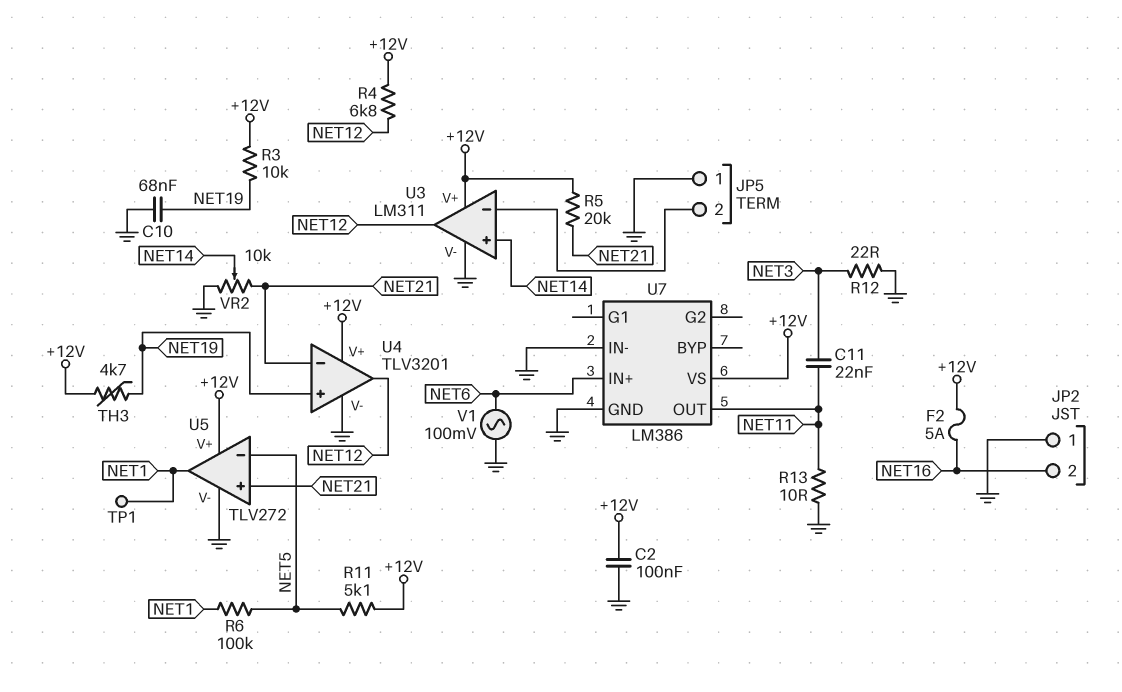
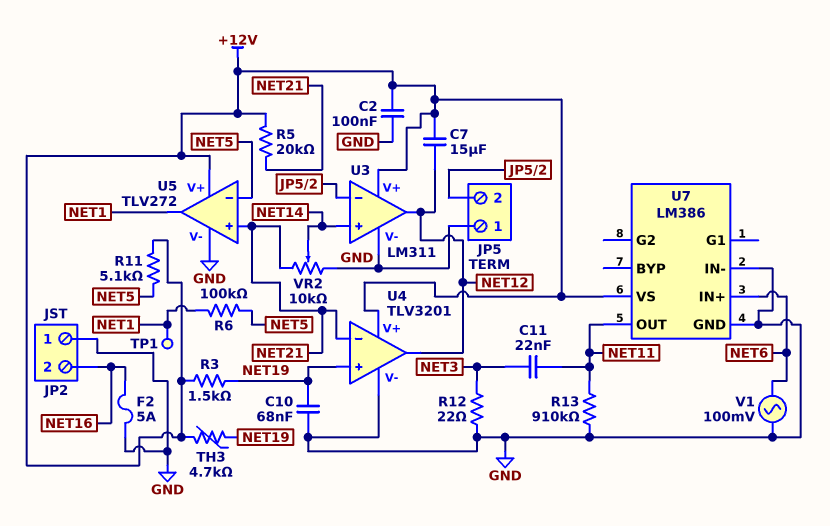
C7: none -> 15uF (+12V, NET12)
F2: 5A (+12V, NET16) -> 5A (GND, NET16)
R3: 10k (+12V, NET19) -> 1.5k (+12V, NET19)
R4: 6.8k (+12V, NET12) -> none
R13: 10 (GND, NET11) -> 910k (GND, NET11)

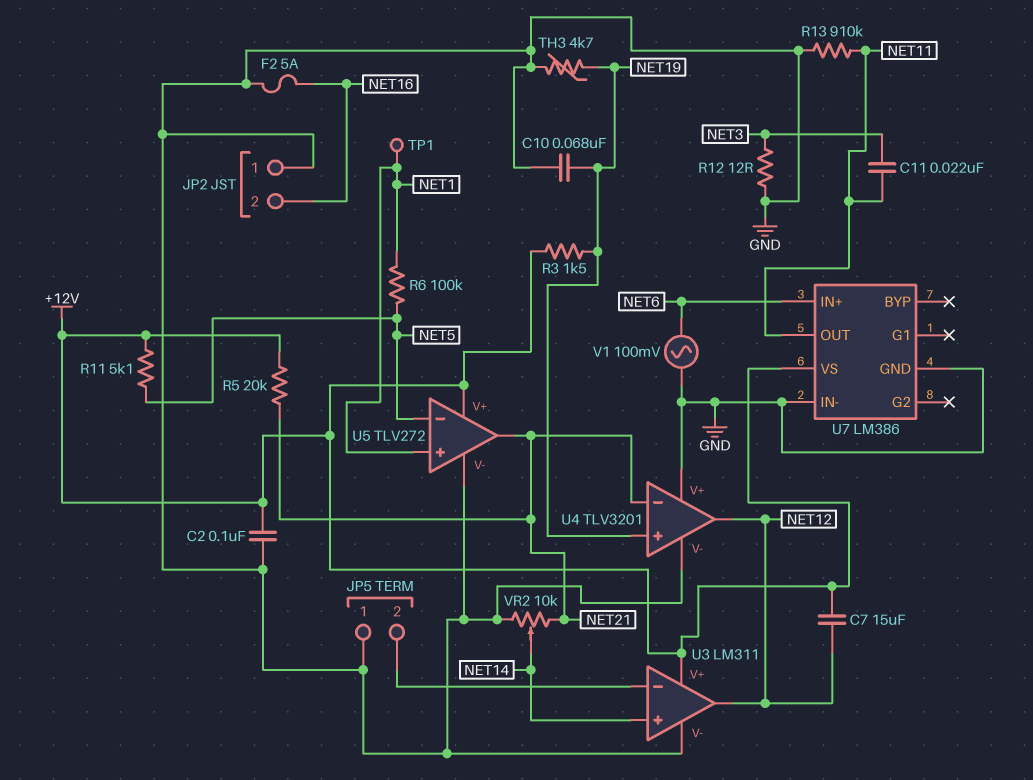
R12: 22 (GND, NET3) -> 12 (GND, NET3)
TH3: 4.7k (+12V, NET19) -> 4.7k (GND, NET19)
U4 pin V+: +12V -> GND
U5 pin in+: NET21 -> NET1
U5 pin out: NET1 -> NET21

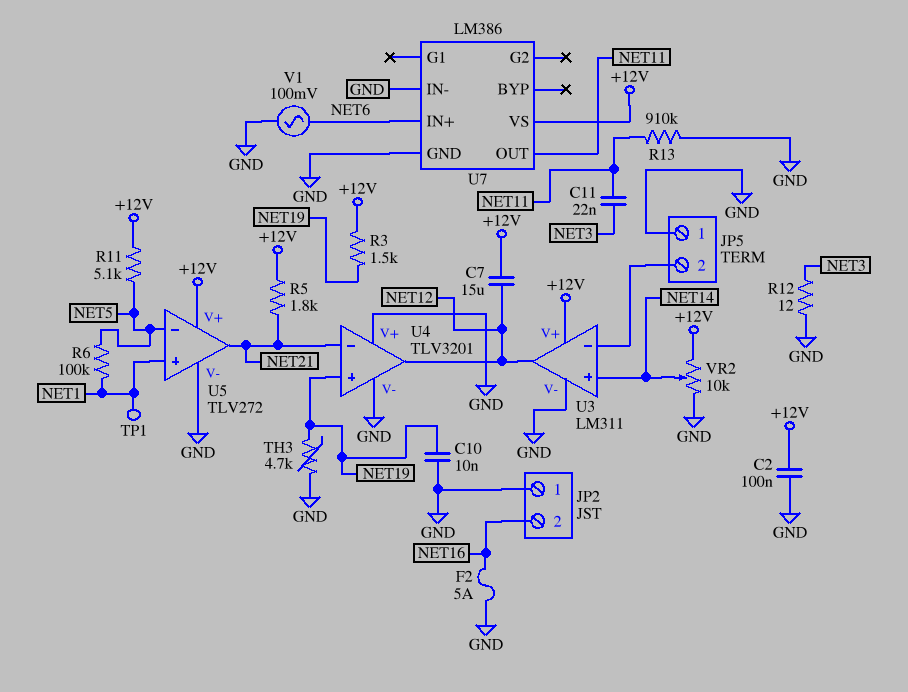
C10: 68nF (GND, NET19) -> 10nF (GND, NET19)
R5: 20k (+12V, NET21) -> 1.8k (+12V, NET21)
VR2: 10k (GND, NET21, wiper NET14) -> 10k (+12V, GND, wiper NET14)

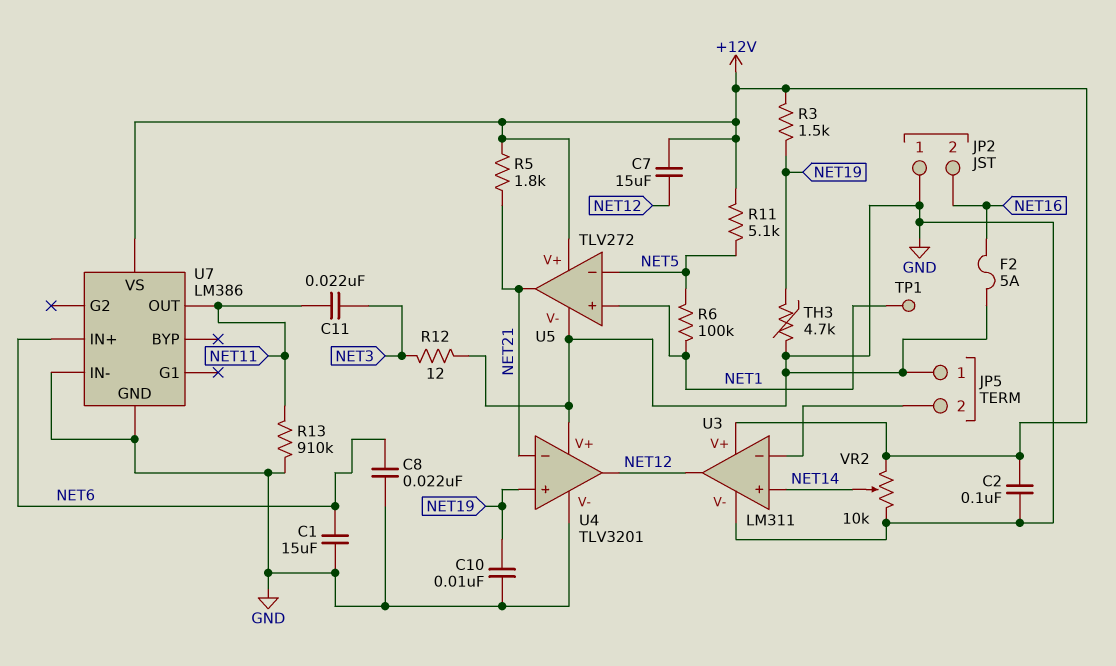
C1: none -> 15uF (GND, NET6)
C8: none -> 22nF (GND, NET6)
V1: AC 100mV (GND, NET6) -> none

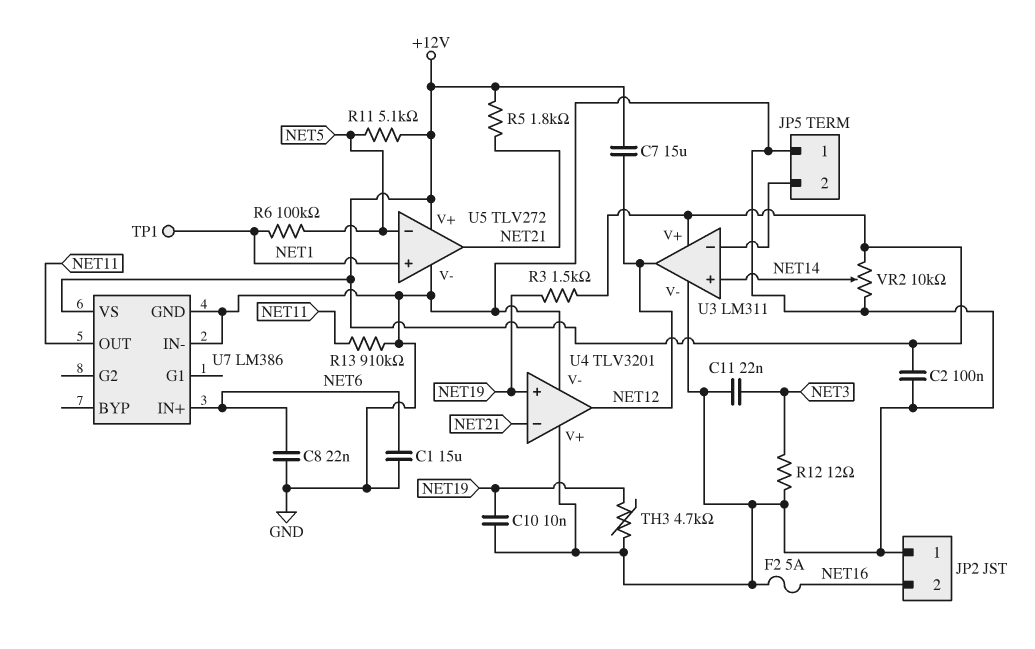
C11: 22nF (NET3, NET11) -> 22nF (GND, NET3)

